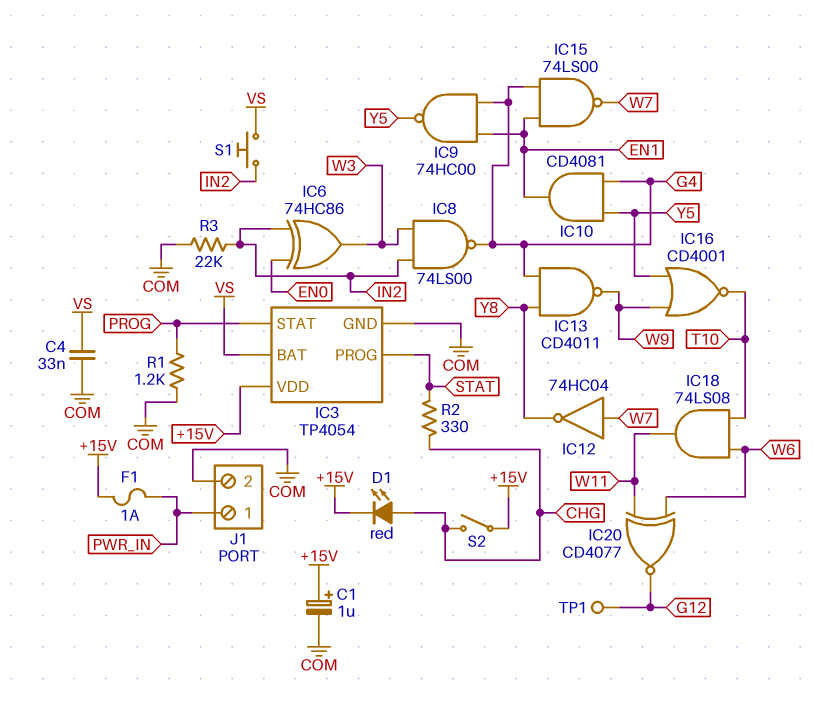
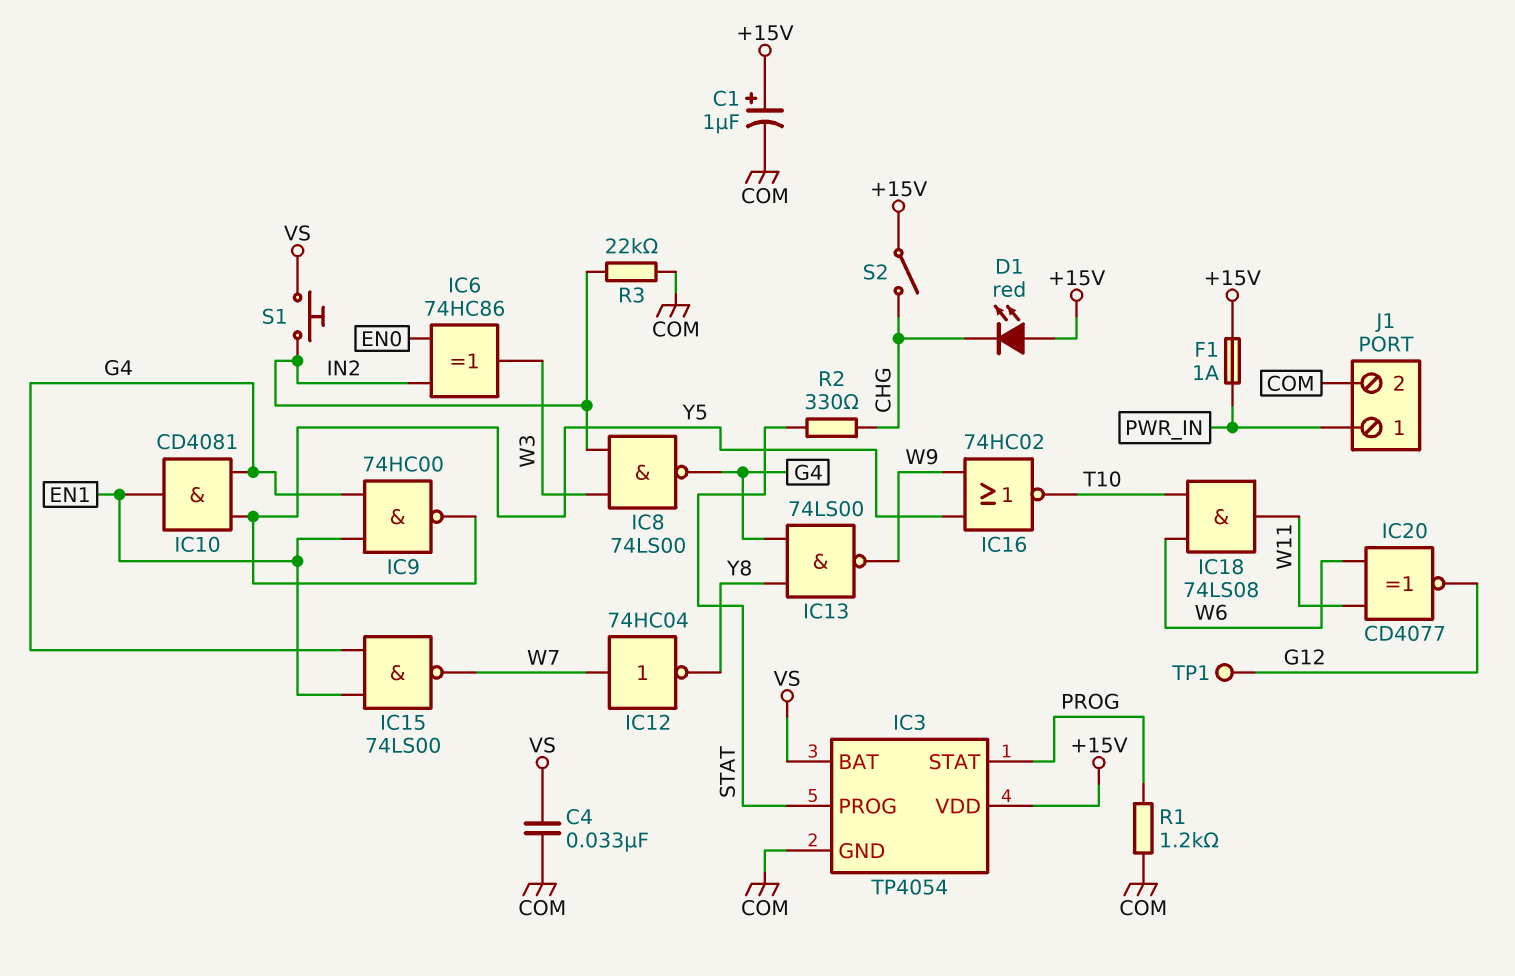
D1: LED red (A CHG, K +15V) -> LED red (A +15V, K CHG)
IC13: NAND CD4011 (in G4, in Y8, out W9) -> NAND 74LS00 (in G4, in Y8, out W9)
IC16: NOR CD4001 (in W9, in Y5, out T10) -> NOR 74HC02 (in W9, in Y5, out T10)

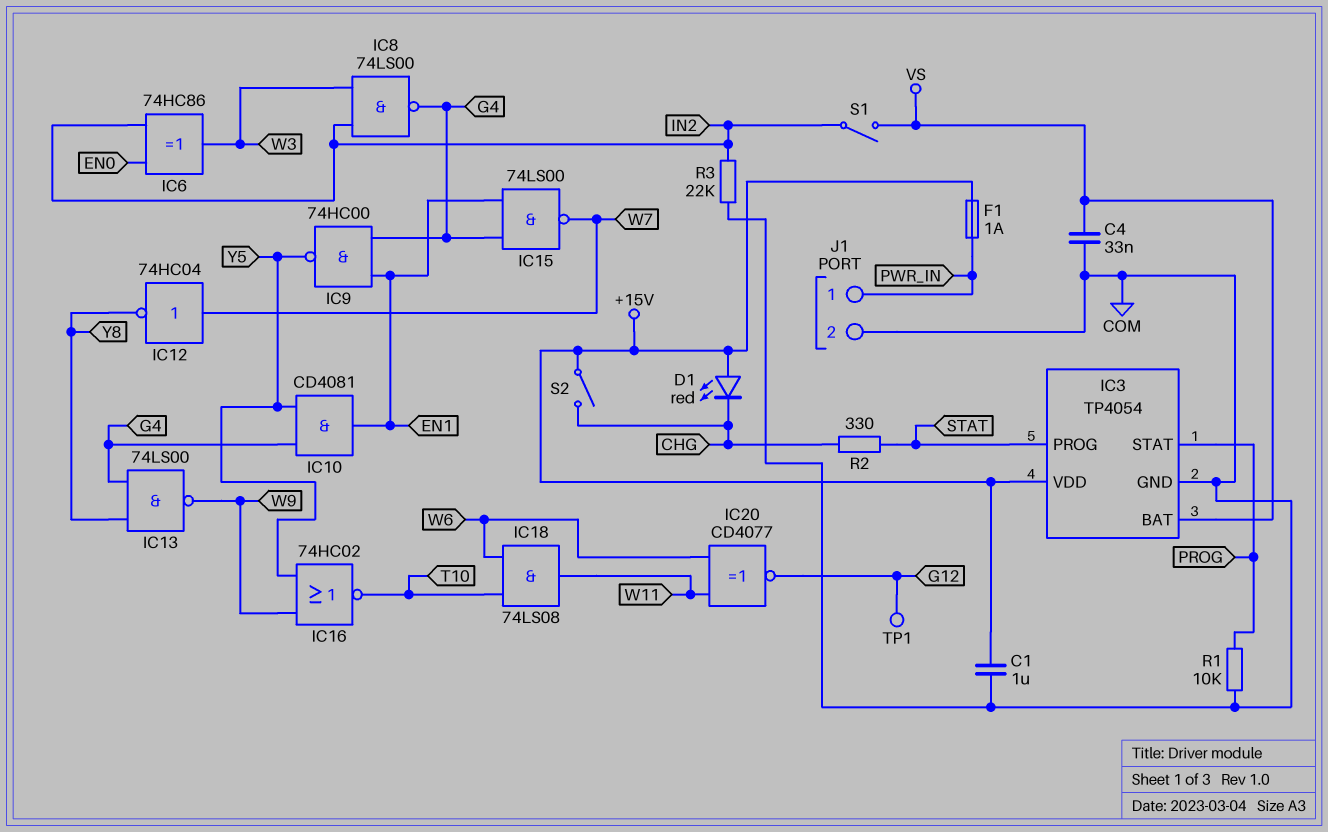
C1: 1uF (plus +15V, minus COM) -> 1uF (+15V, COM)
R1: 1.2k (COM, PROG) -> 10k (COM, PROG)
S1: button (IN2, VS) -> switch (IN2, VS)

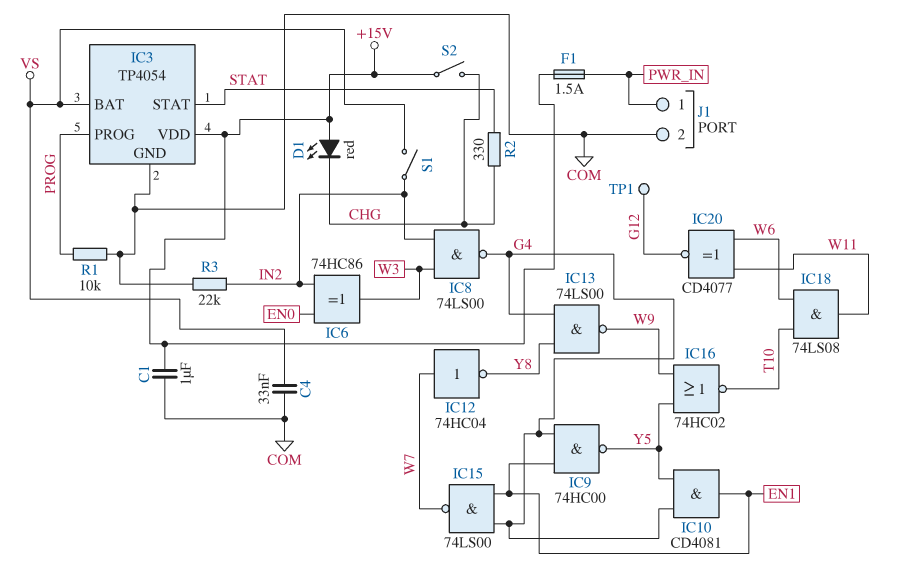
F1: 1A (+15V, PWR_IN) -> 1.5A (+15V, PWR_IN)
IC3 pin PROG: STAT -> PROG
IC3 pin STAT: PROG -> STAT

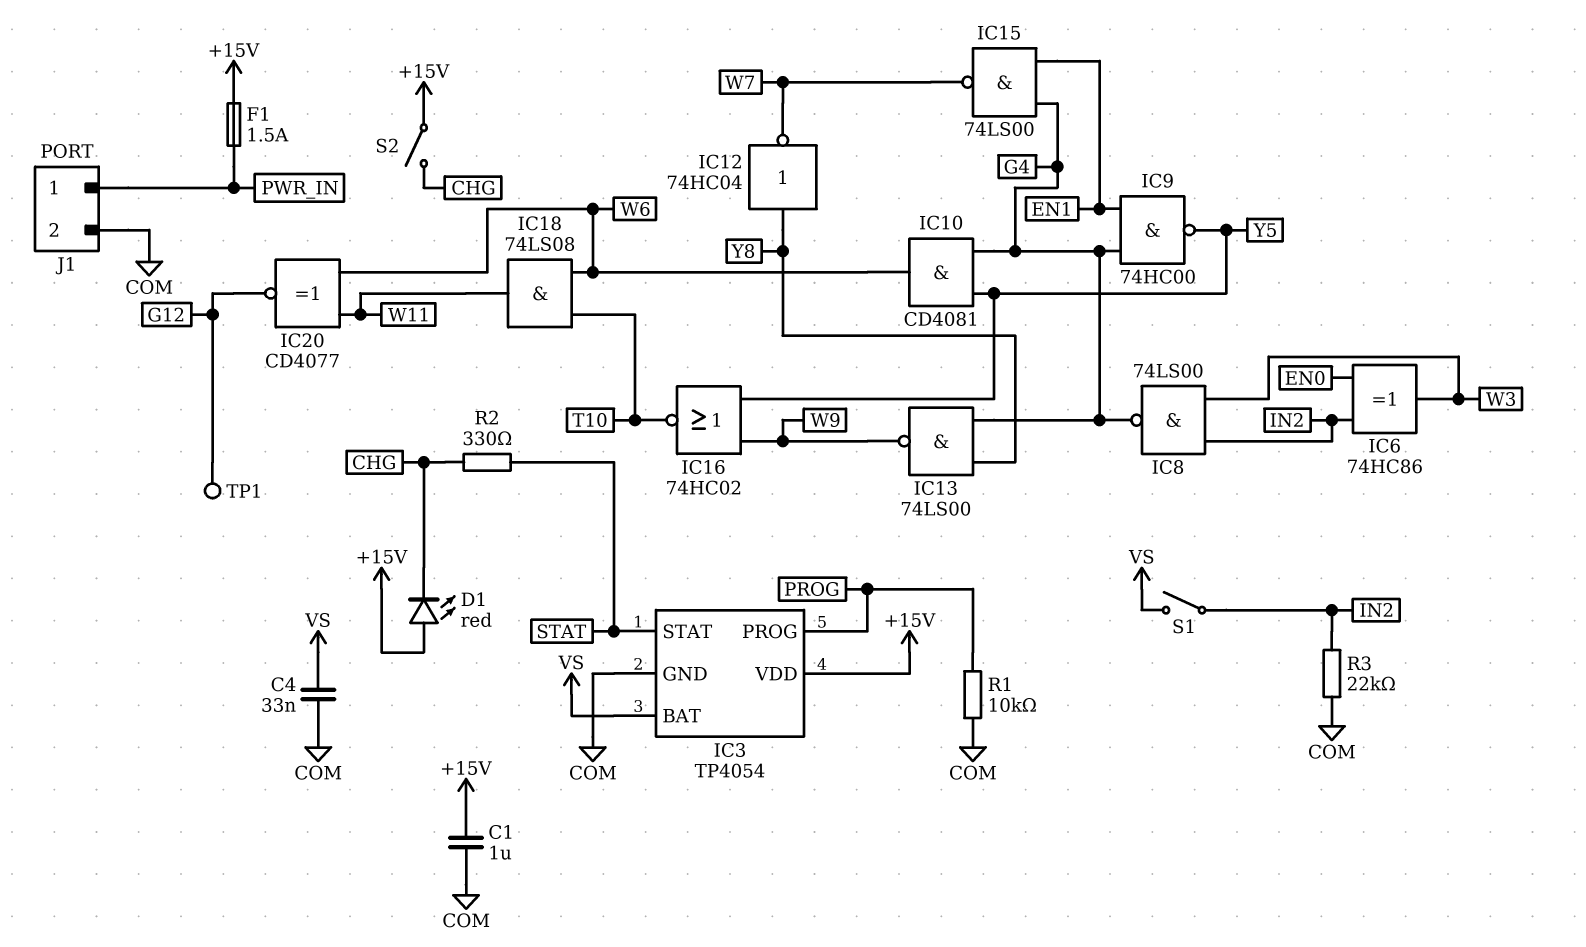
IC10: AND CD4081 (in G4, in Y5, out EN1) -> AND CD4081 (in G4, in Y5, out W6)
IC12: NOT 74HC04 (in W7, out Y8) -> NOT 74HC04 (in Y8, out W7)

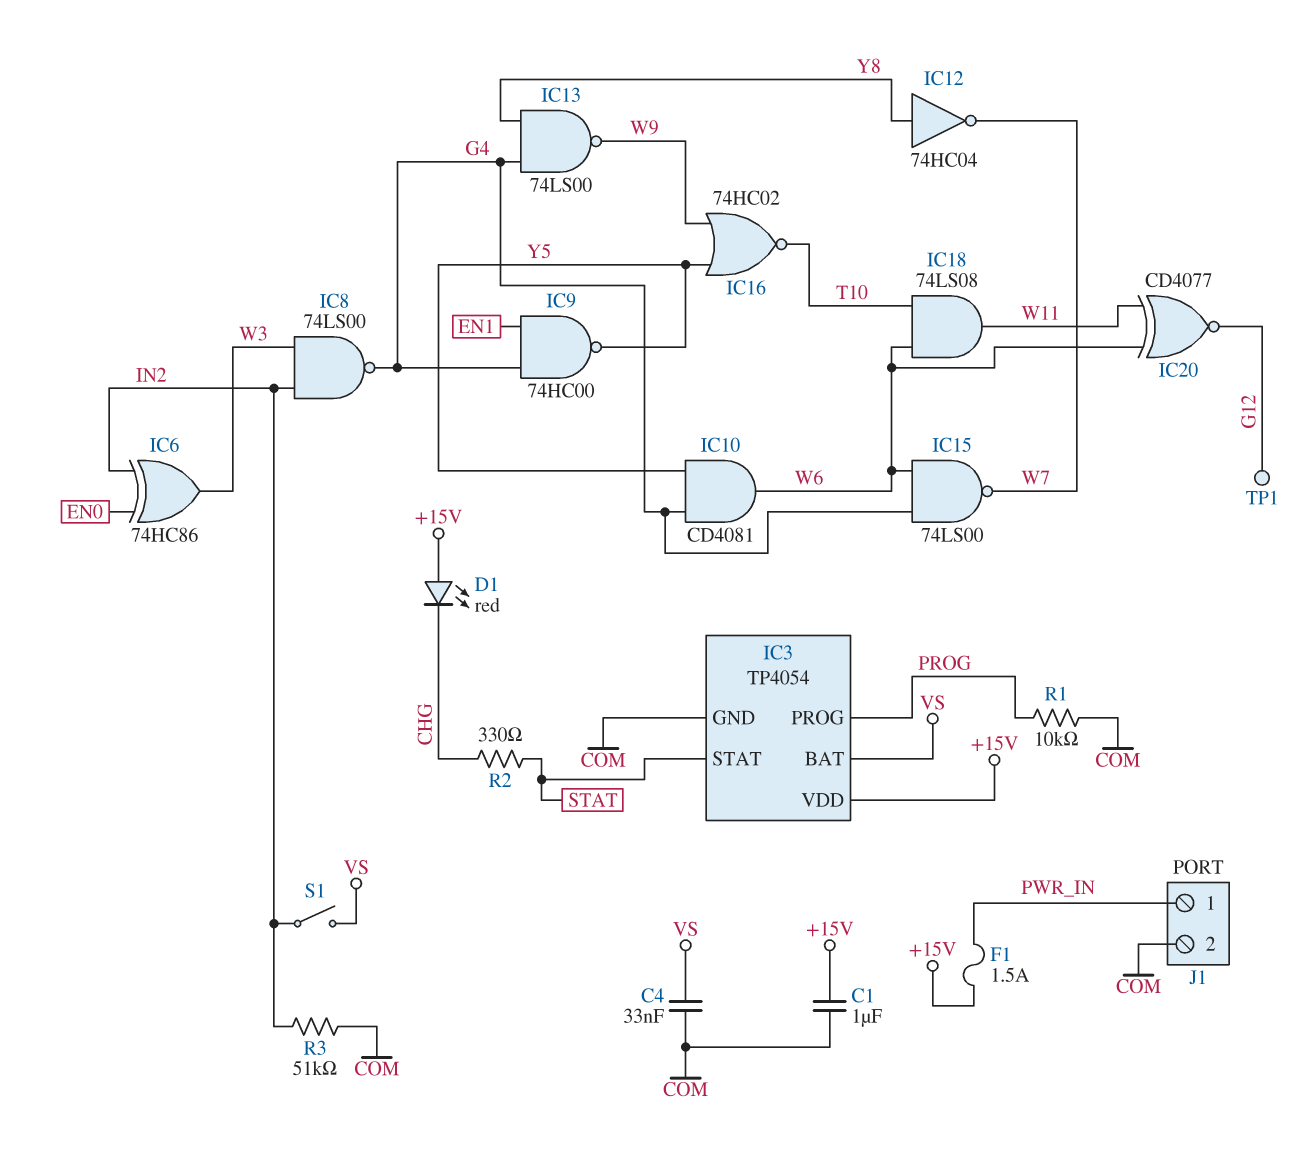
IC15: NAND 74LS00 (in EN1, in G4, out W7) -> NAND 74LS00 (in G4, in W6, out W7)
R3: 22k (COM, IN2) -> 51k (COM, IN2)
S2: switch (+15V, CHG) -> none

